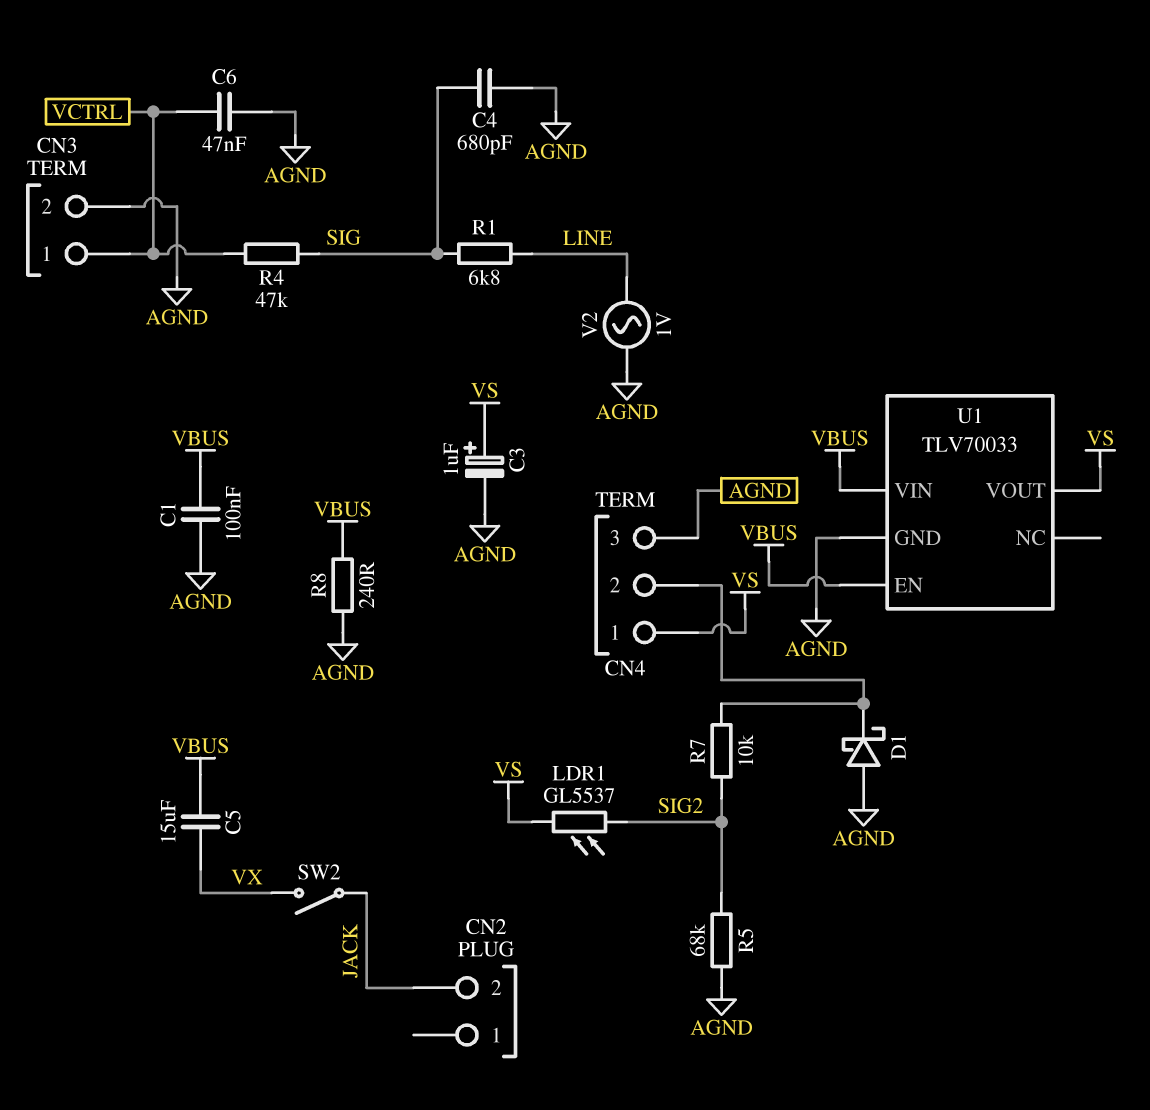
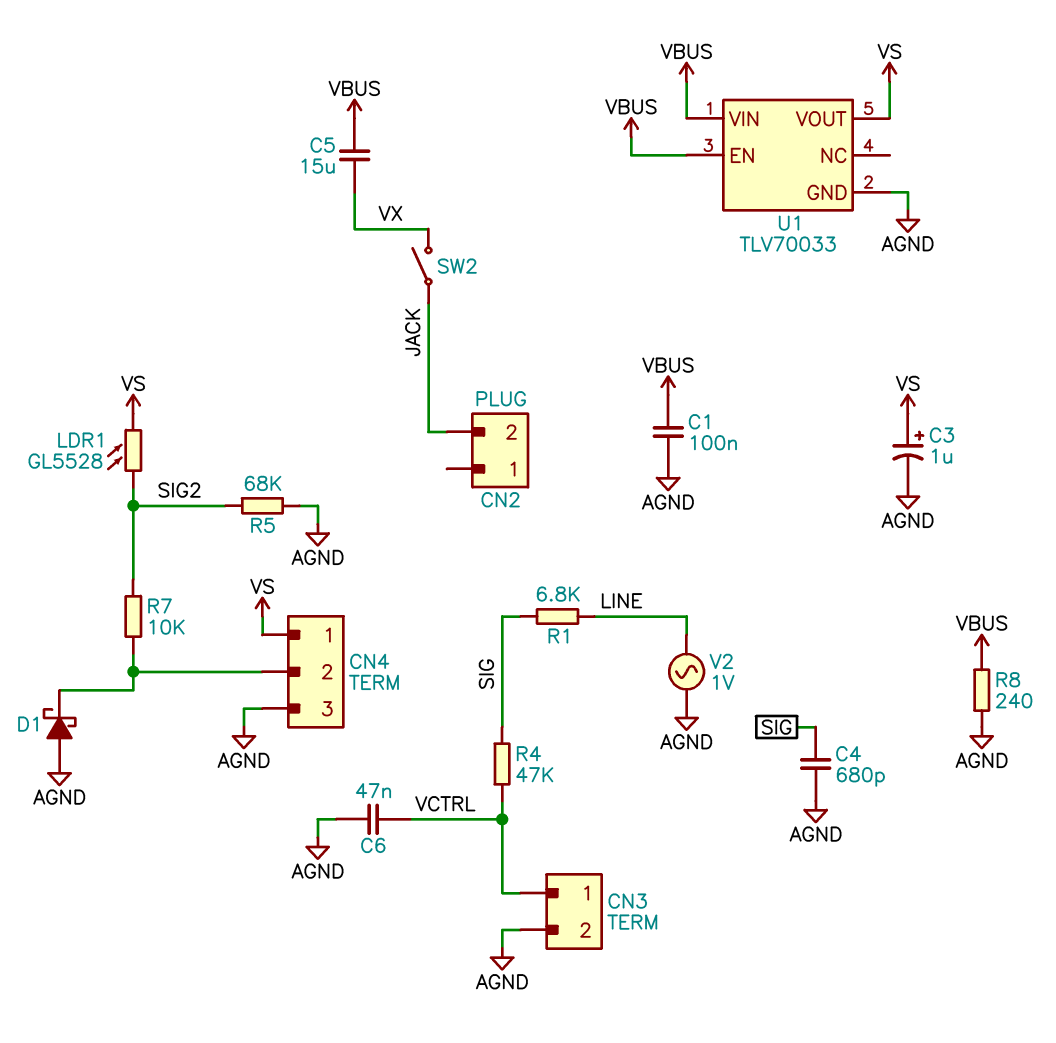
LDR1: GL5537 (SIG2, VS) -> GL5528 (SIG2, VS)

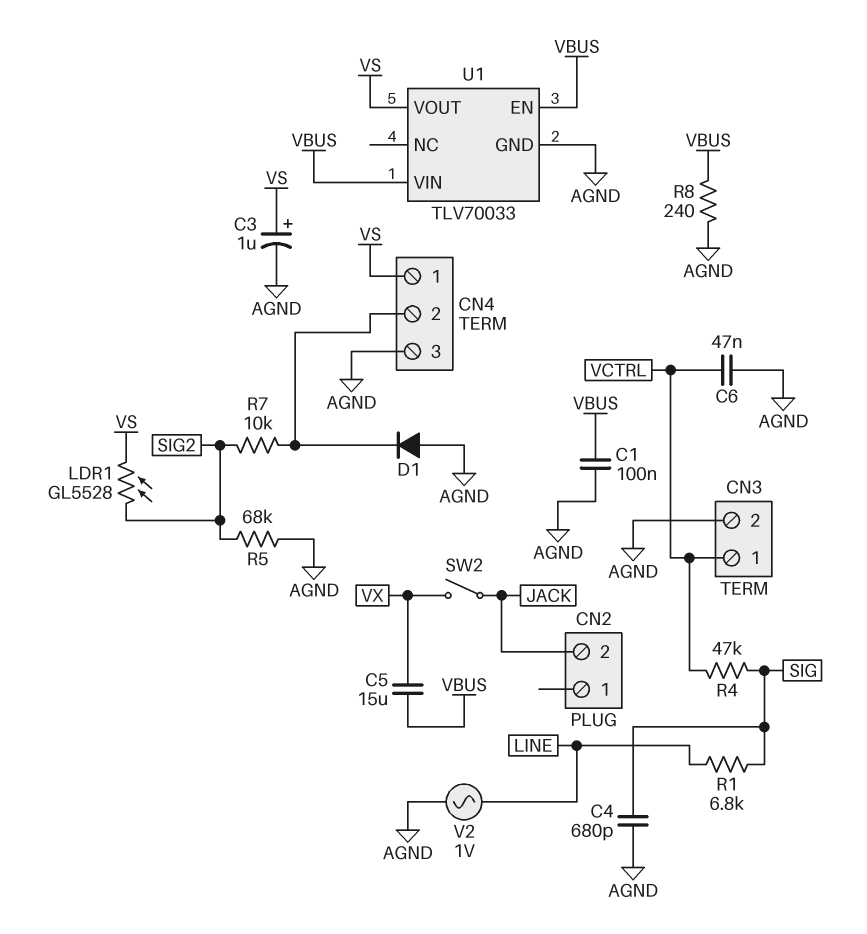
D1: schottky (A AGND, K CN4/2) -> diode (A AGND, K CN4/2)

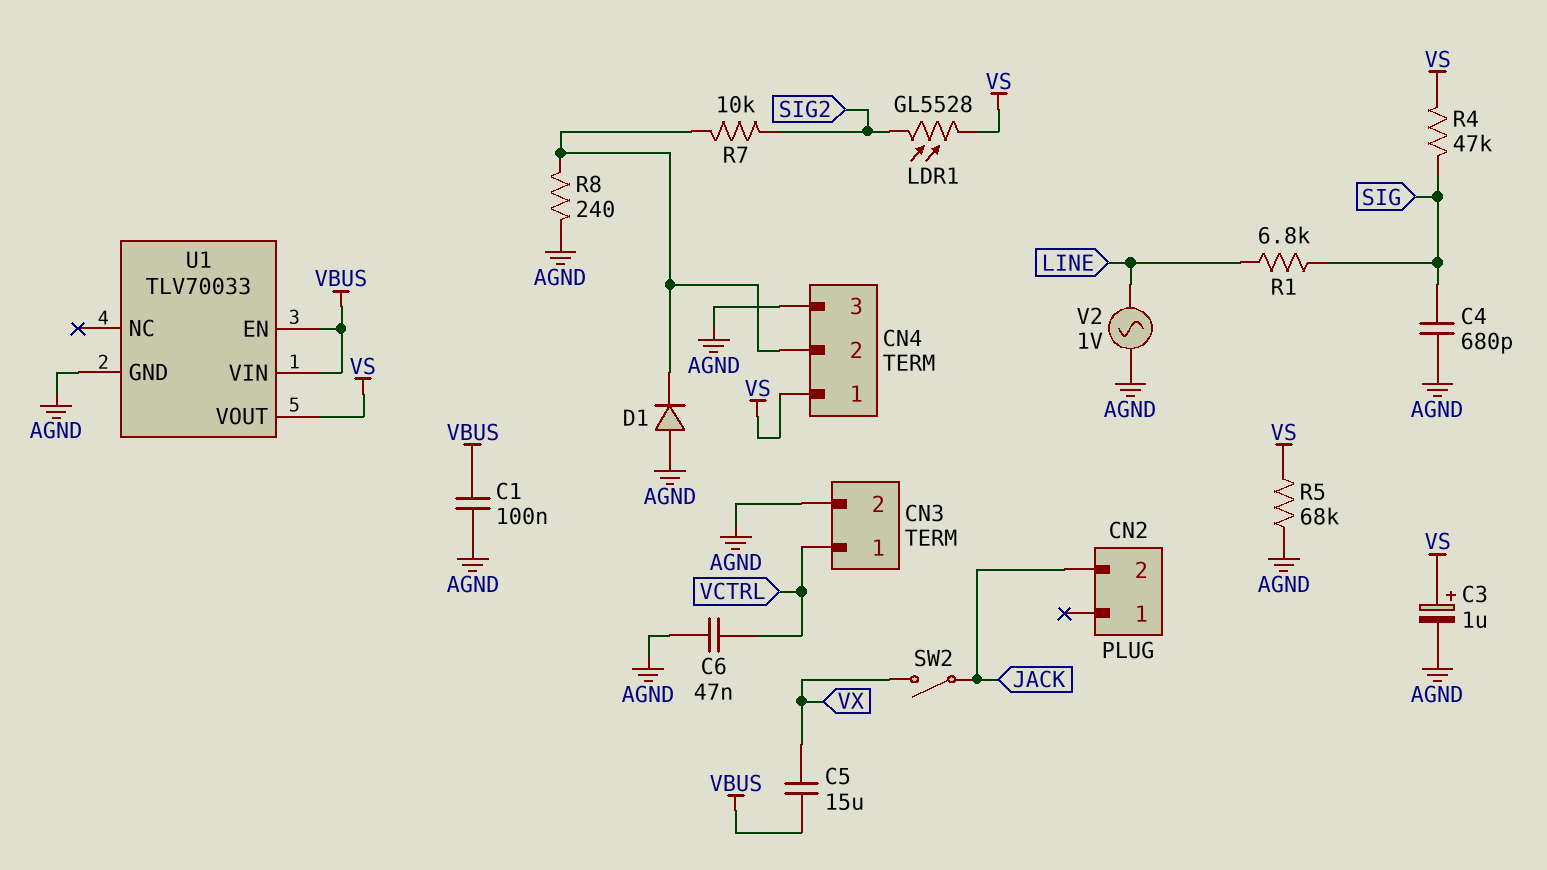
R4: 47k (SIG, VCTRL) -> 47k (SIG, VS)
R5: 68k (AGND, SIG2) -> 68k (AGND, VS)
R8: 240 (AGND, VBUS) -> 240 (AGND, CN4/2)

